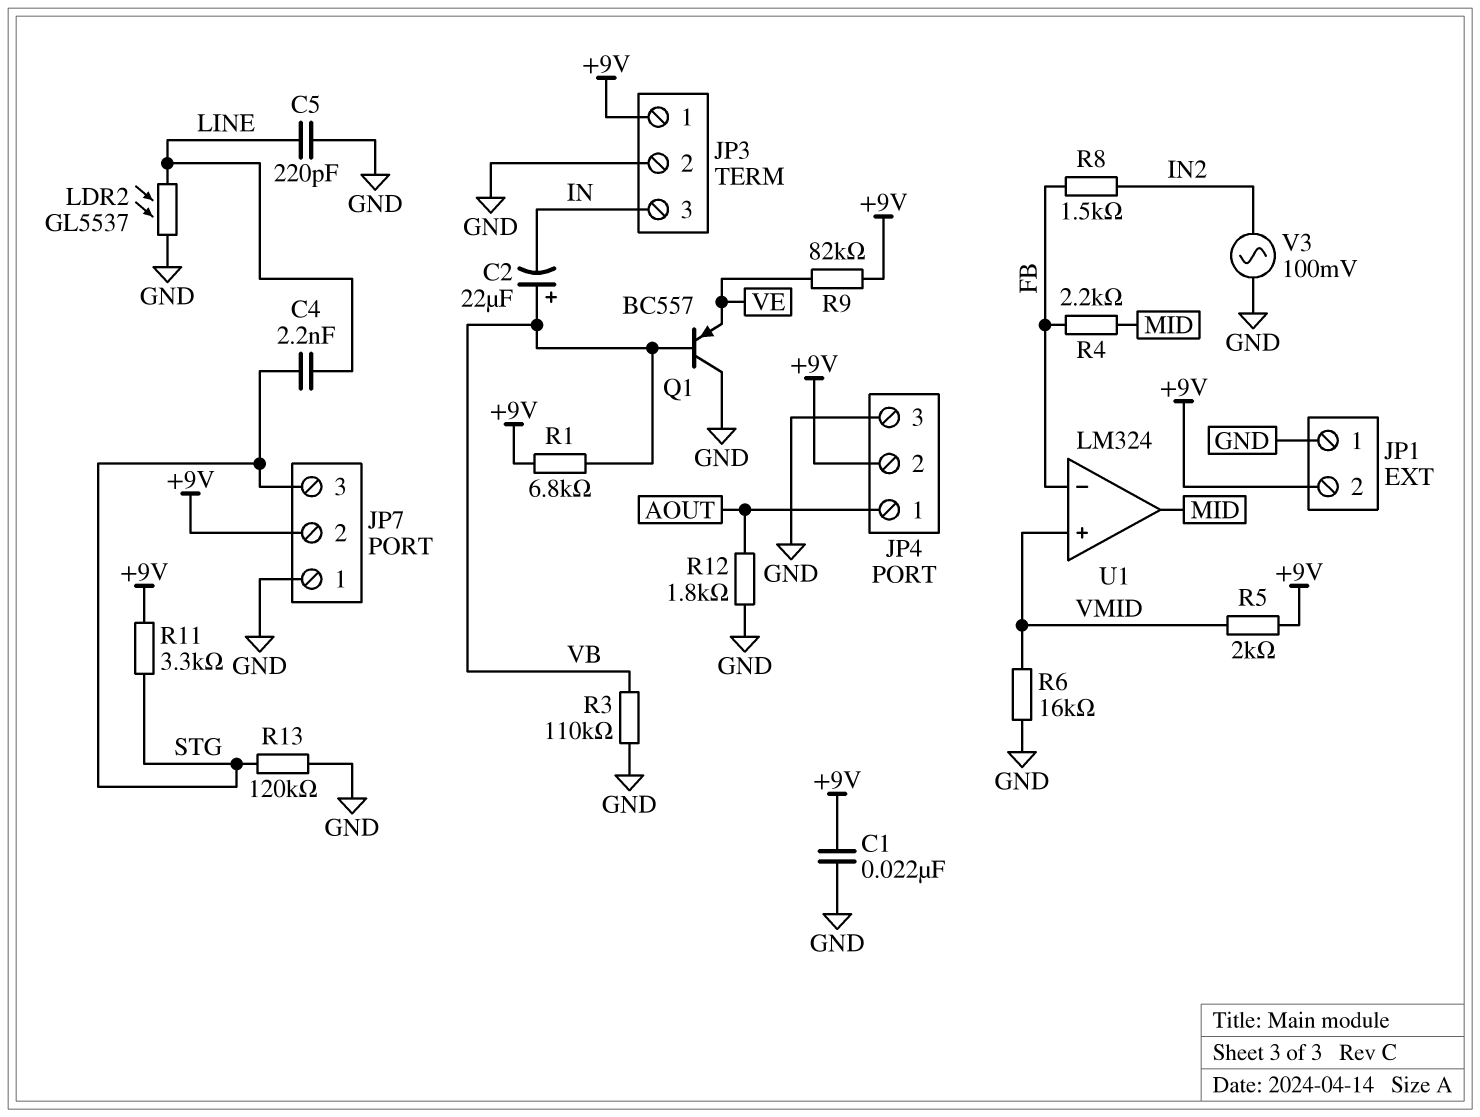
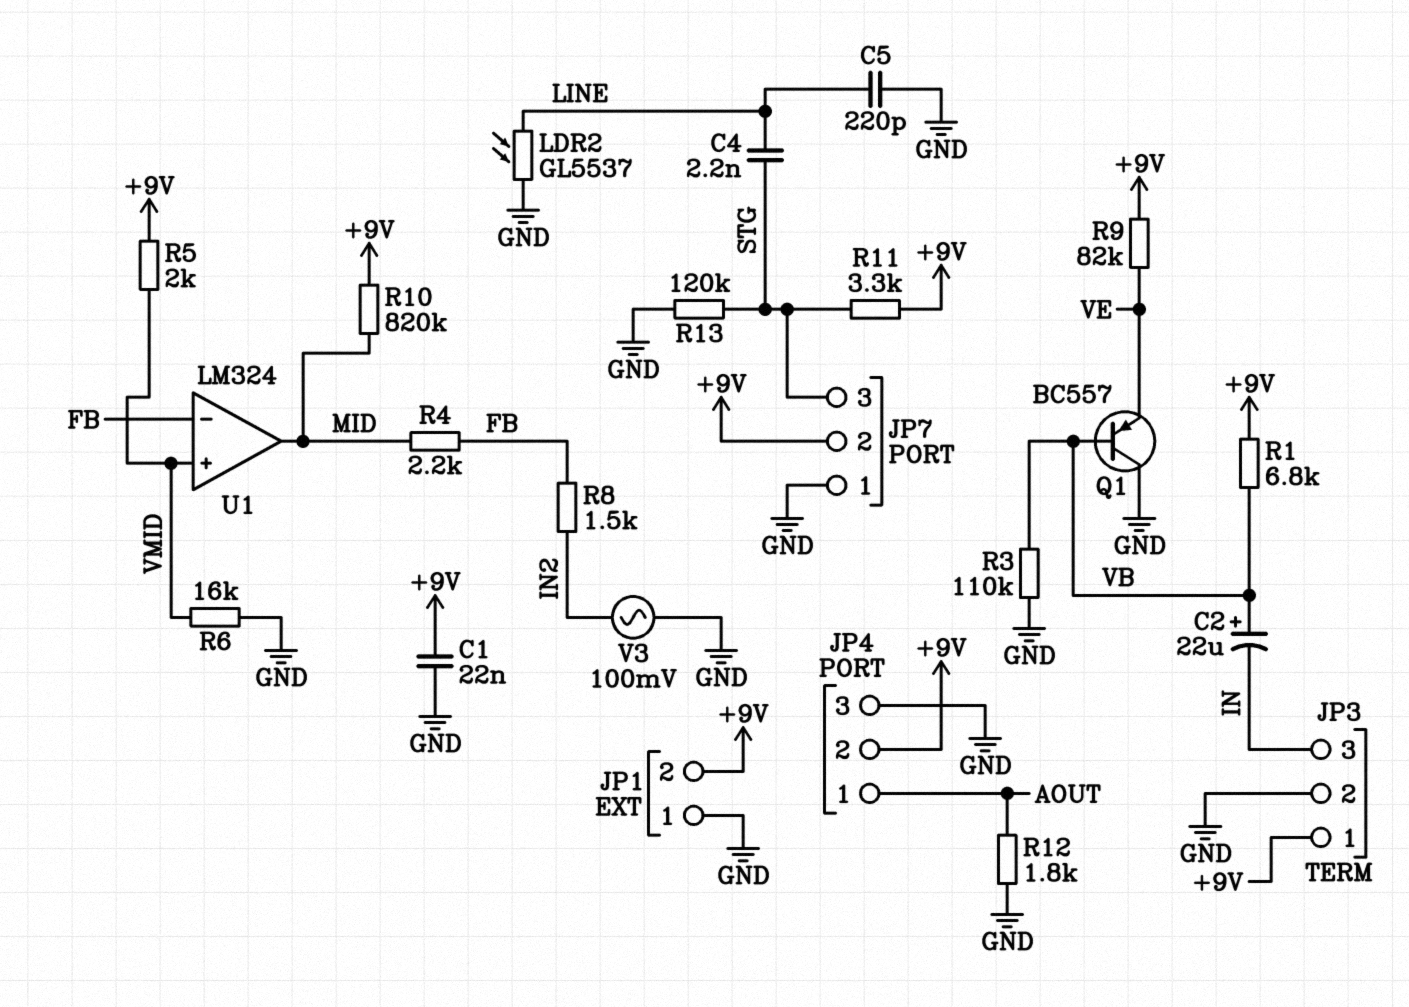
R10: none -> 820k (+9V, MID)

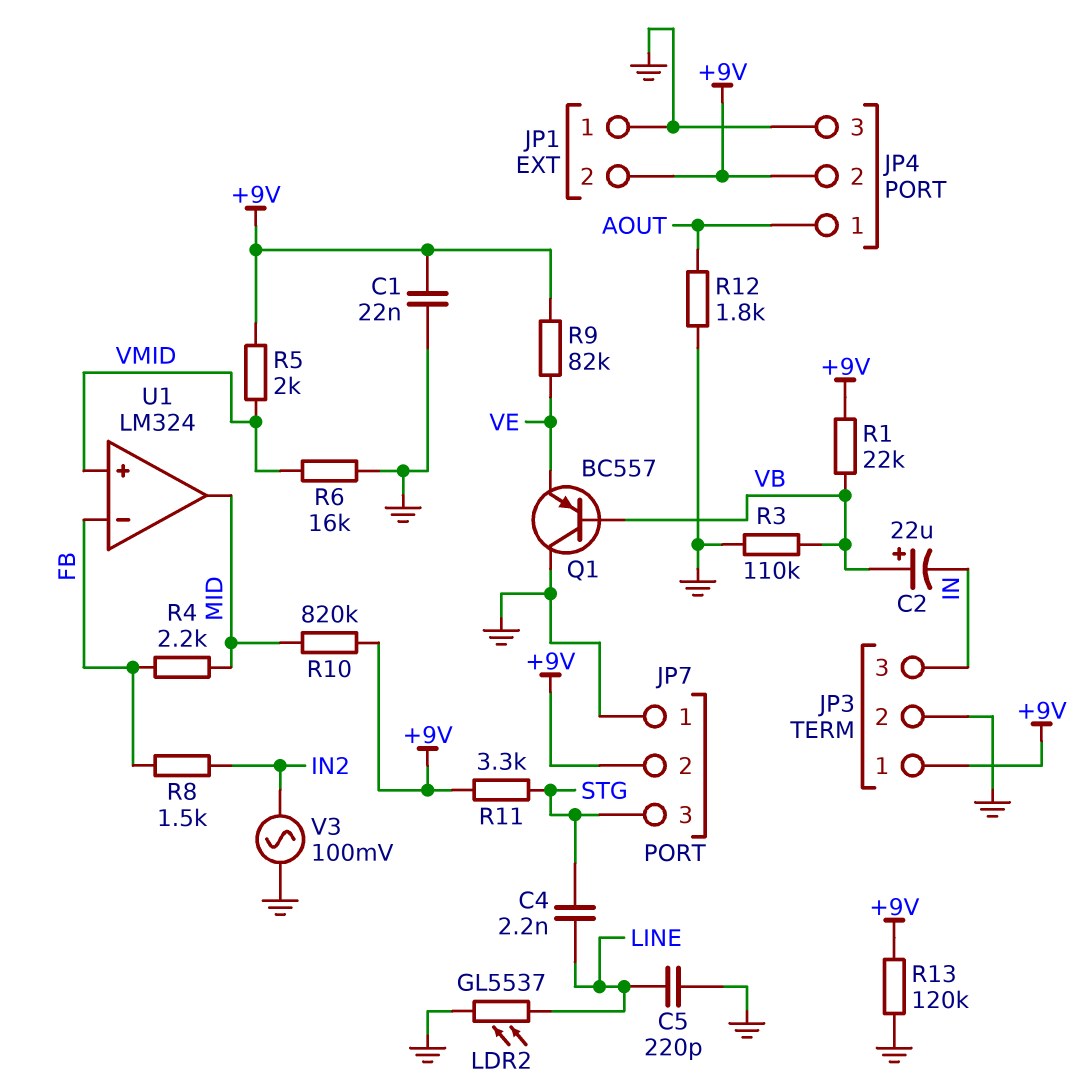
R1: 6.8k (+9V, VB) -> 22k (+9V, VB)
R13: 120k (GND, STG) -> 120k (+9V, GND)

